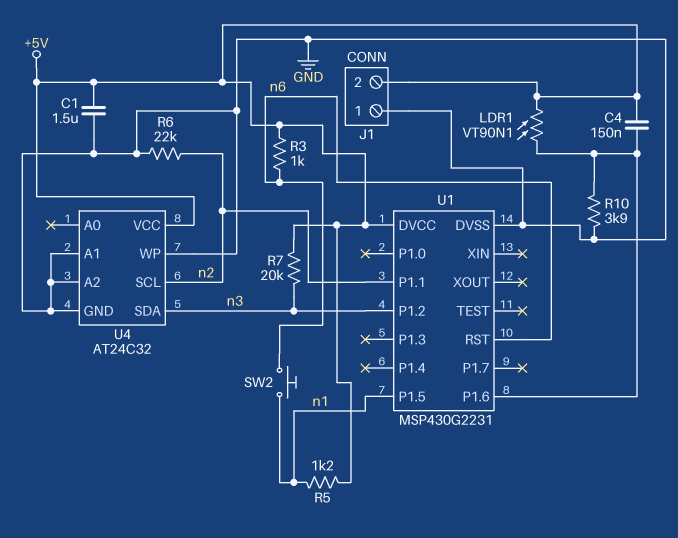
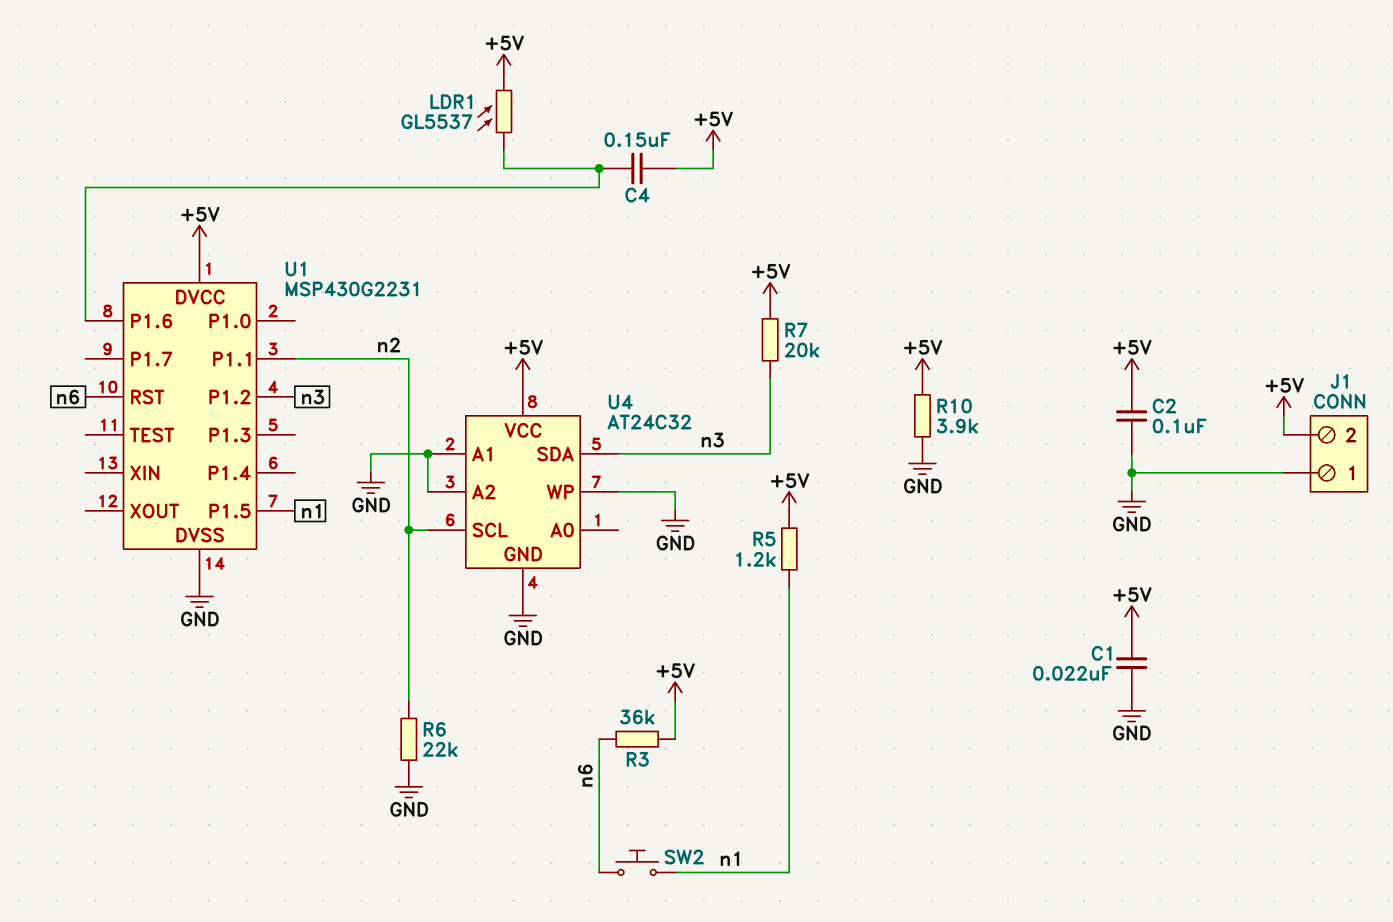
C1: 1.5uF (+5V, GND) -> 22nF (+5V, GND)
C2: none -> 100nF (+5V, GND)
LDR1: VT90N1 (+5V, U1/P1.6) -> GL5537 (+5V, U1/P1.6)
R3: 1k (+5V, n6) -> 36k (+5V, n6)
R10: 3.9k (GND, U1/P1.6) -> 3.9k (+5V, GND)

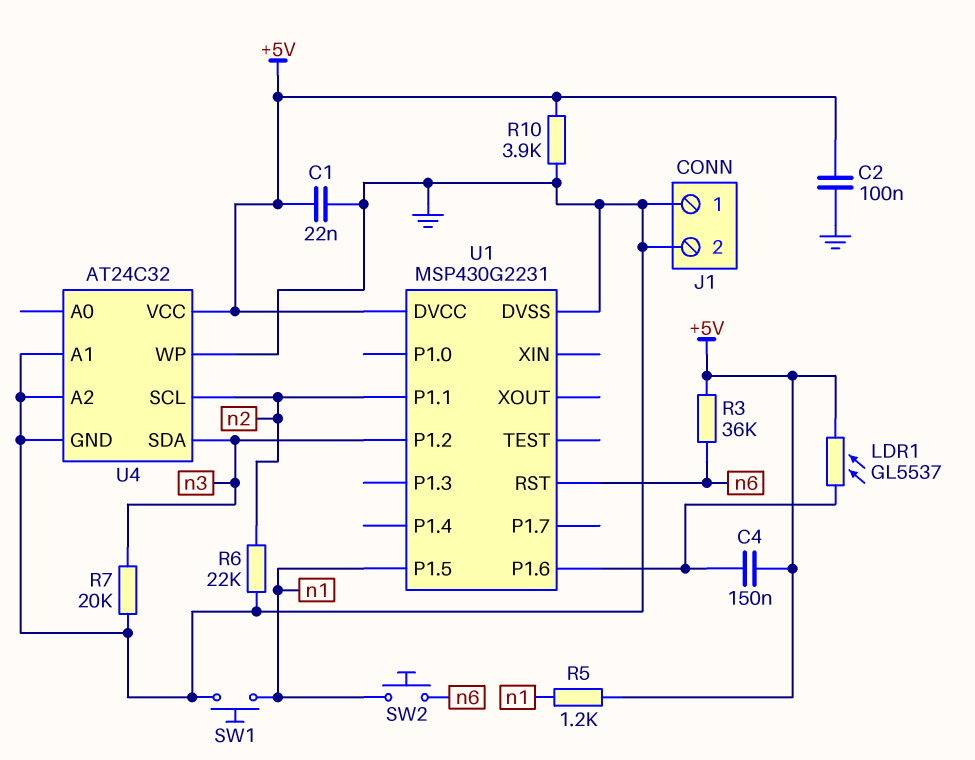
J1 pin 2: +5V -> GND
R7: 20k (+5V, n3) -> 20k (GND, n3)
SW1: none -> button (GND, n1)

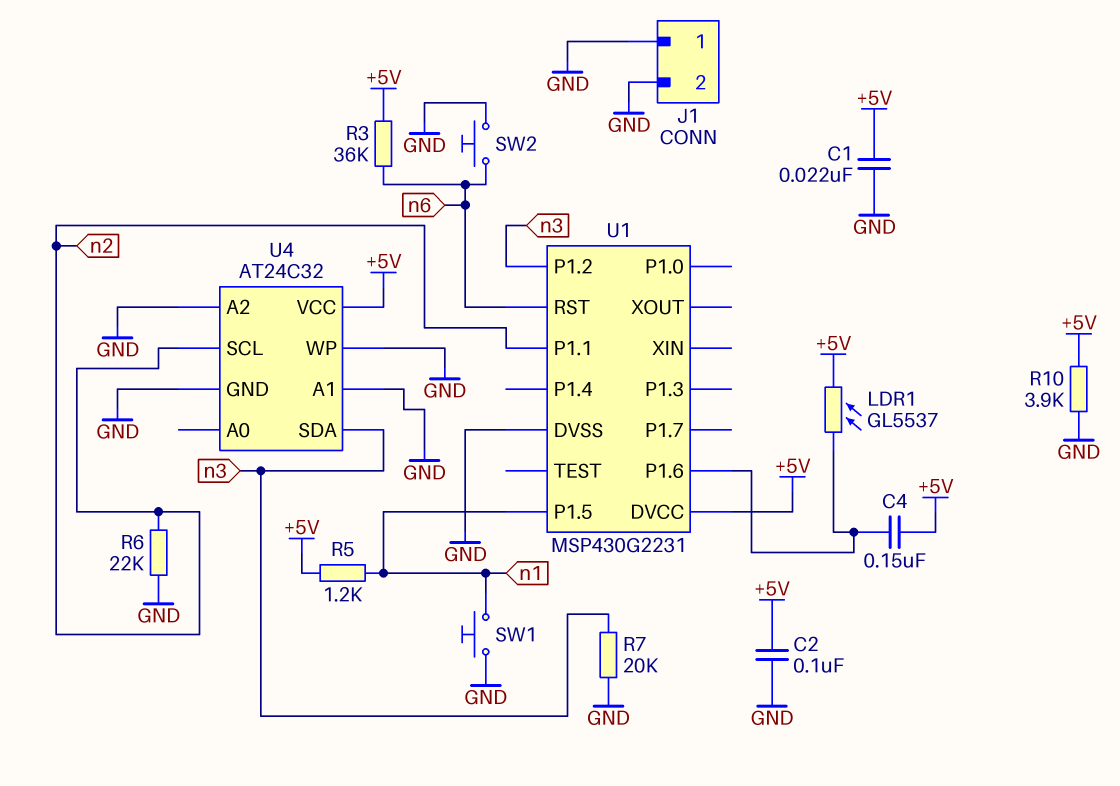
SW2: button (n1, n6) -> button (GND, n6)

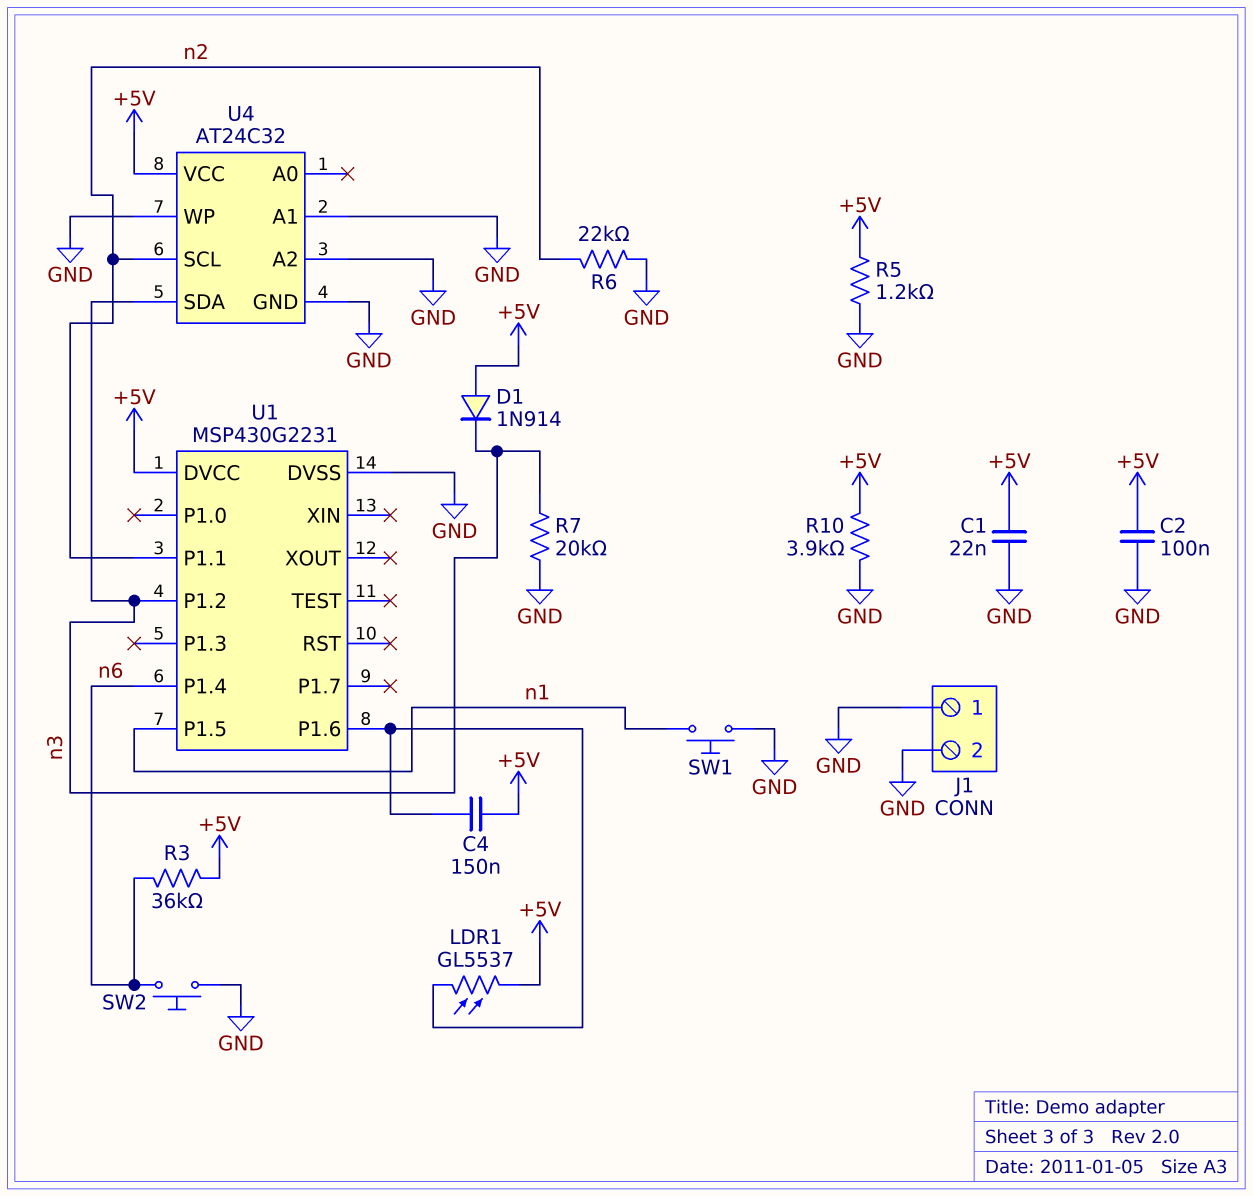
D1: none -> diode 1N914 (A +5V, K n3)
R5: 1.2k (+5V, n1) -> 1.2k (+5V, GND)
U1 pin P1.4: none -> n6
U1 pin RST: n6 -> none

